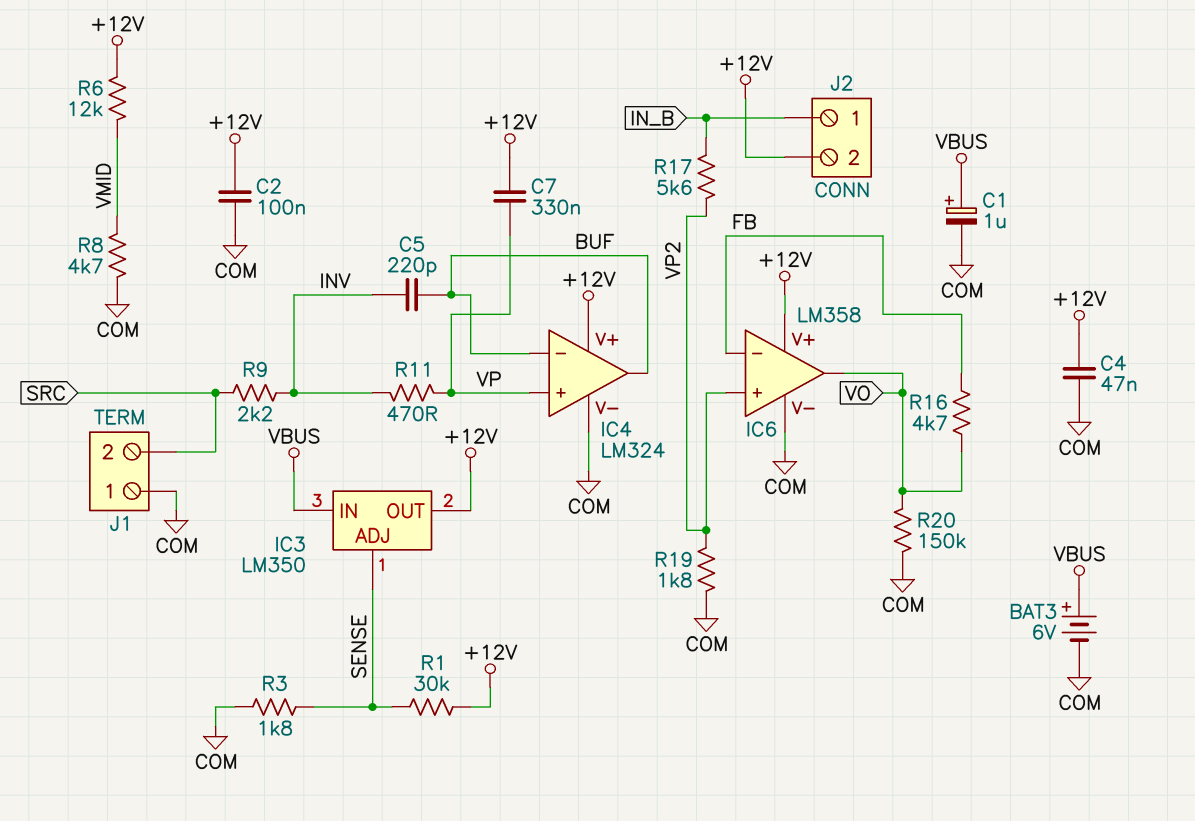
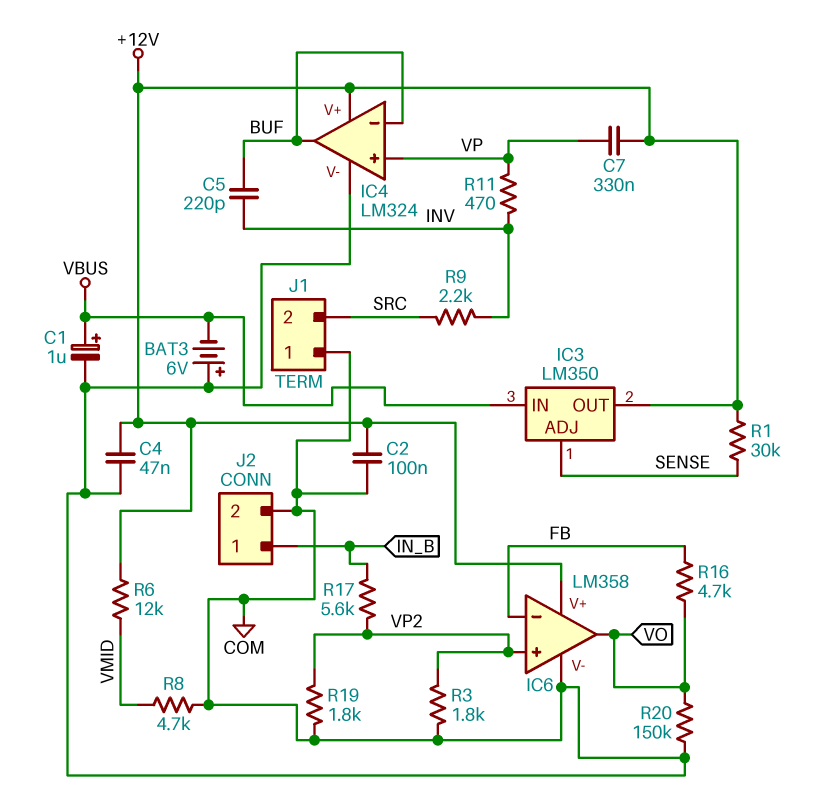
BAT3: 6V (plus VBUS, minus COM) -> 6V (plus COM, minus VBUS)
J2 pin 2: +12V -> COM
R3: 1.8k (COM, SENSE) -> 1.8k (COM, VP2)

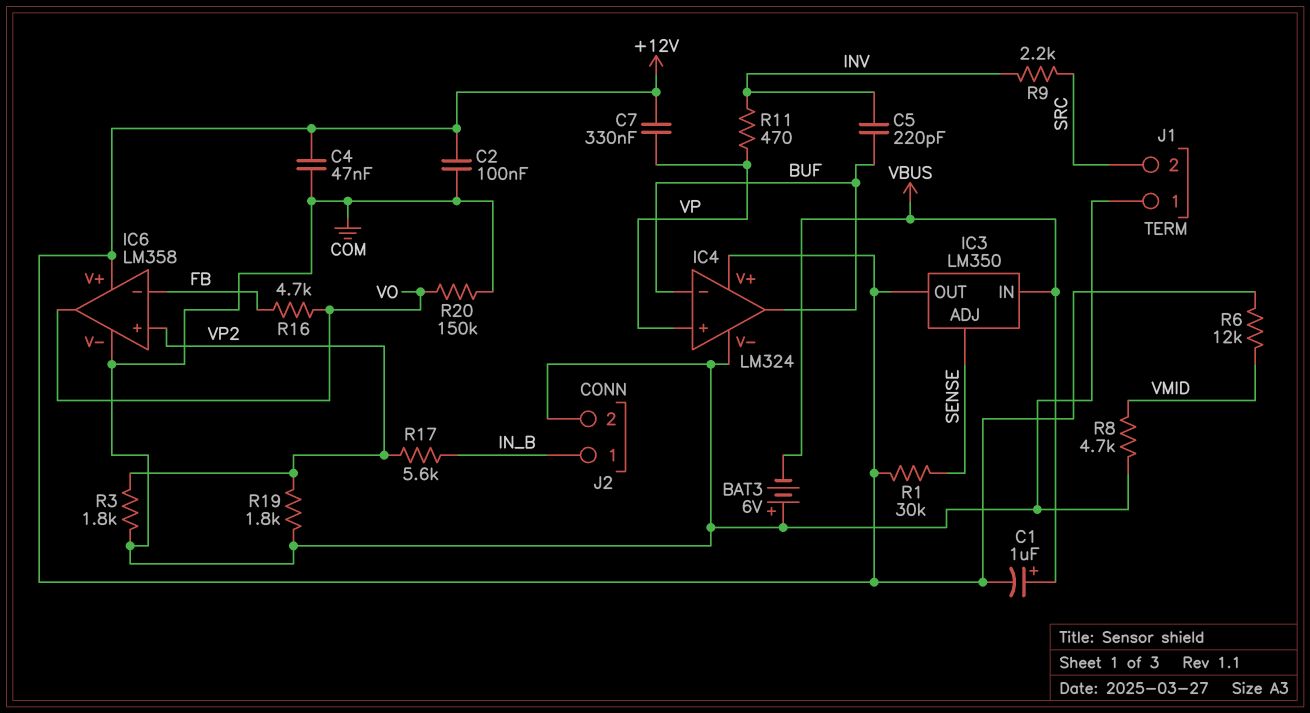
C1: 1uF (plus VBUS, minus COM) -> 1uF (plus VBUS, minus +12V)

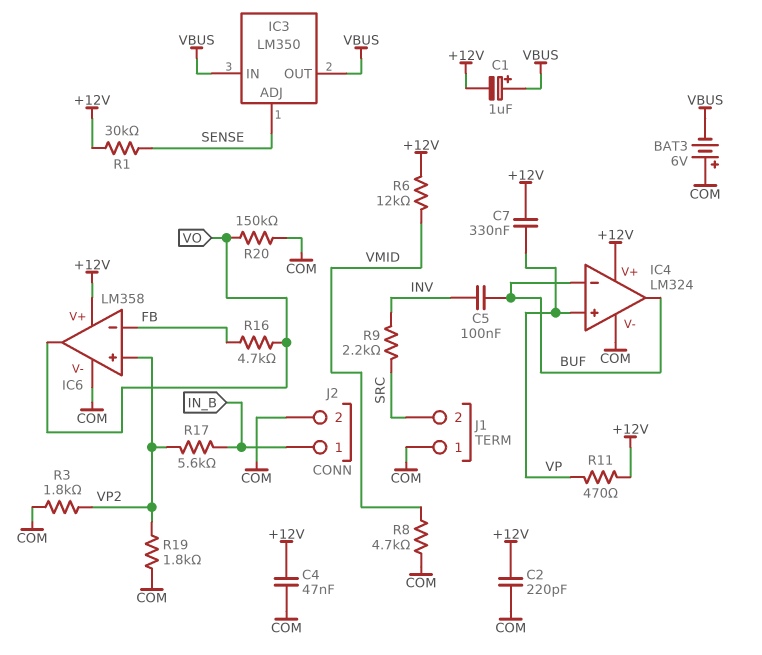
C2: 100nF (+12V, COM) -> 220pF (+12V, COM)
C5: 220pF (BUF, INV) -> 100nF (BUF, INV)
IC3 pin OUT: +12V -> VBUS
R11: 470 (INV, VP) -> 470 (+12V, VP)

